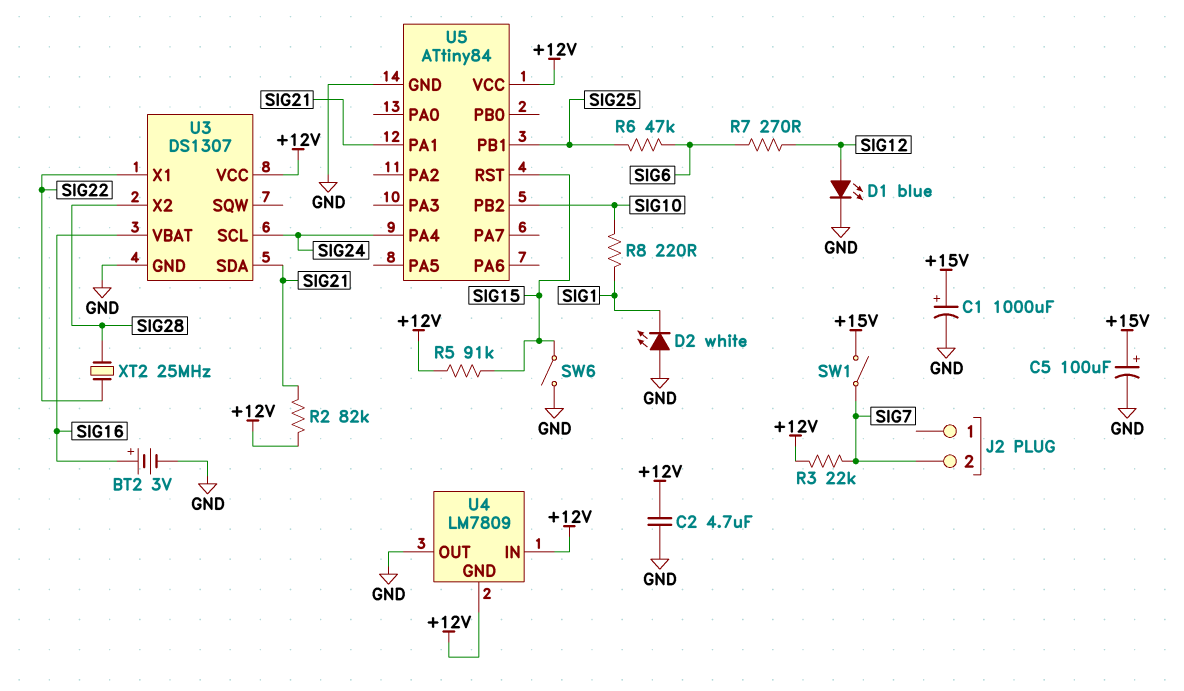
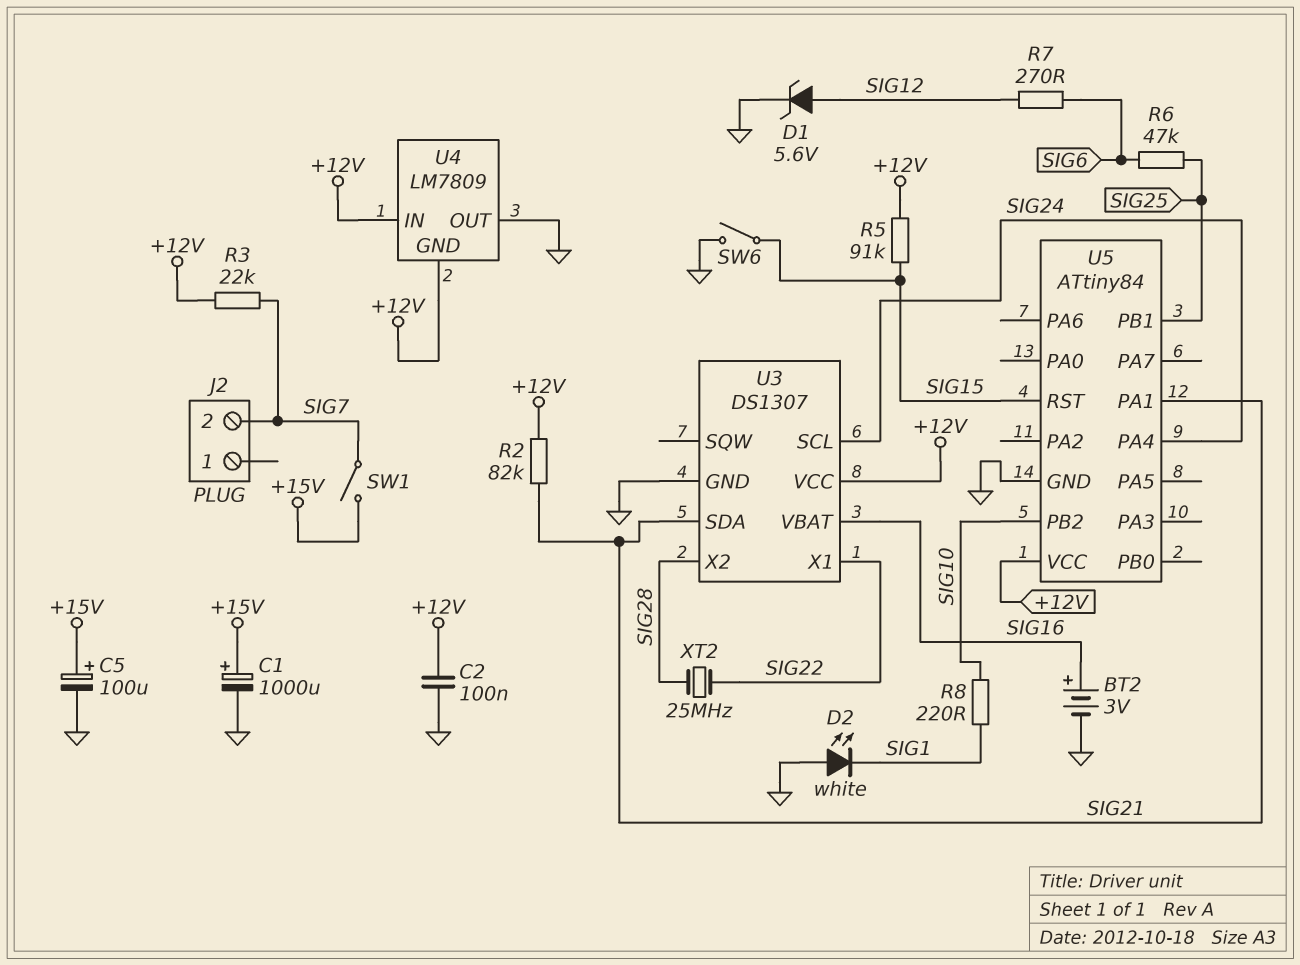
C2: 4.7uF (+12V, GND) -> 100nF (+12V, GND)
D1: LED blue (A SIG12, K GND) -> zener 5.6V (A SIG12, K GND)

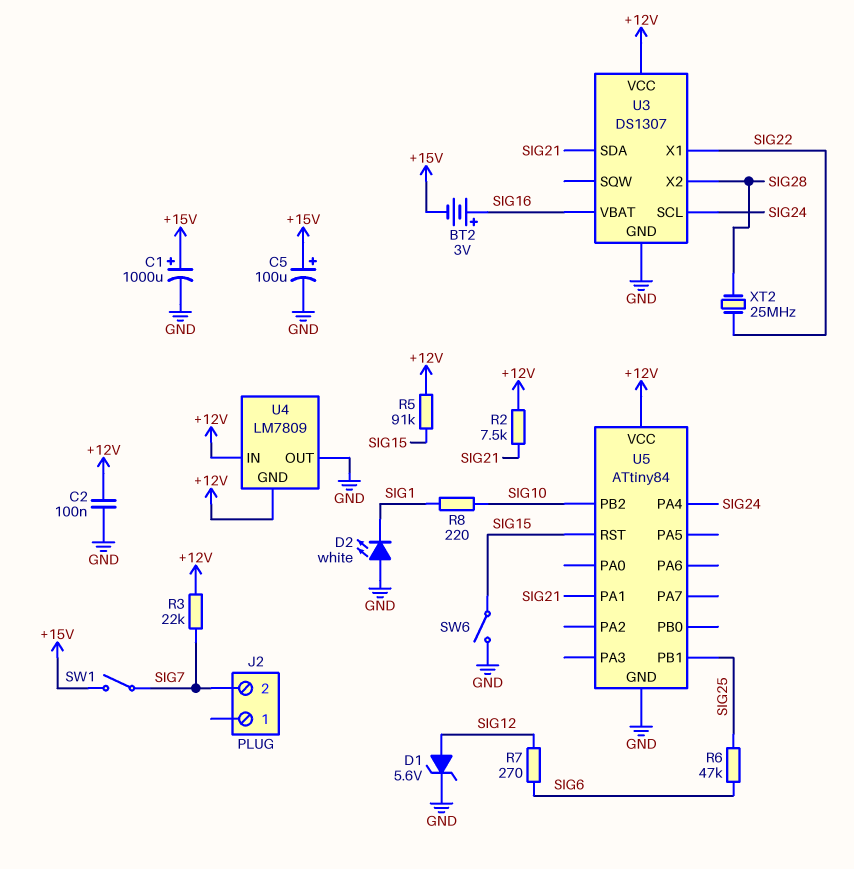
BT2: 3V (plus SIG16, minus GND) -> 3V (plus SIG16, minus +15V)
R2: 82k (+12V, SIG21) -> 7.5k (+12V, SIG21)

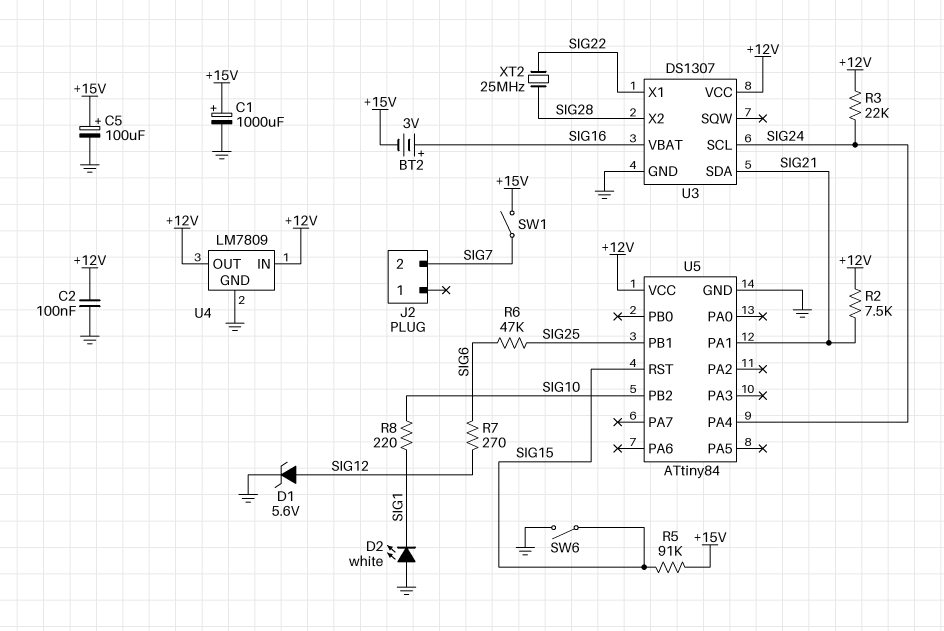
R3: 22k (+12V, SIG7) -> 22k (+12V, SIG24)
R5: 91k (+12V, SIG15) -> 91k (+15V, SIG15)
U4 pin GND: +12V -> GND
U4 pin OUT: GND -> +12V

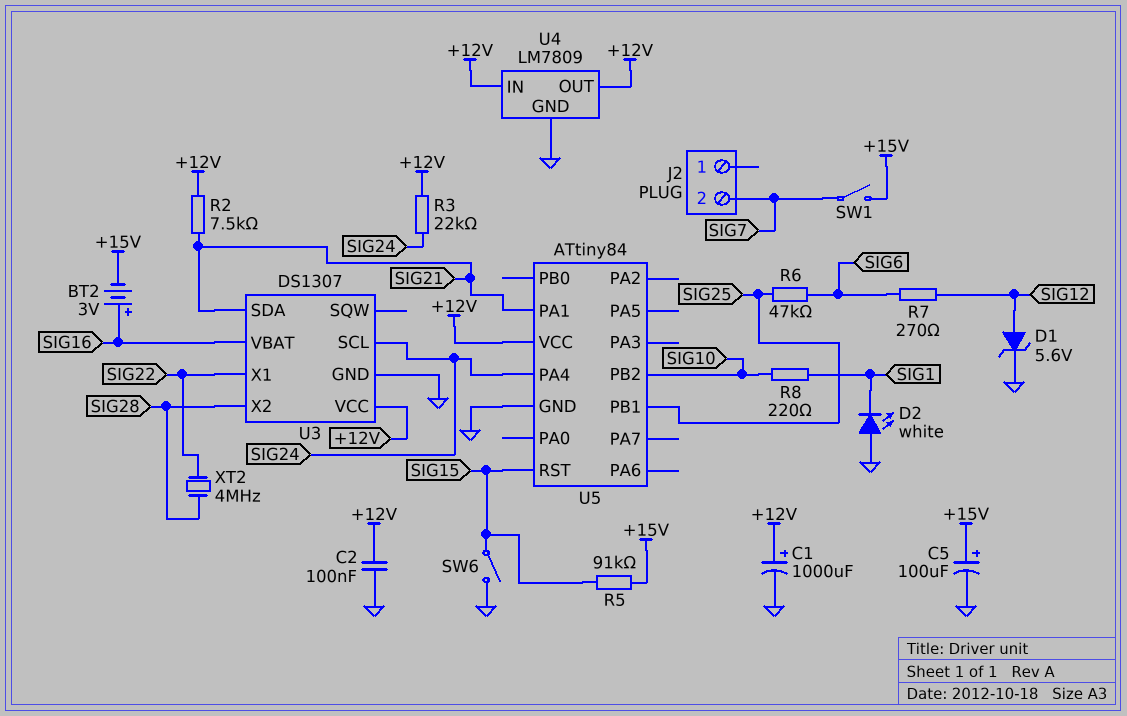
C1: 1000uF (plus +15V, minus GND) -> 1000uF (plus +12V, minus GND)
XT2: 25MHz (SIG22, SIG28) -> 4MHz (SIG22, SIG28)

